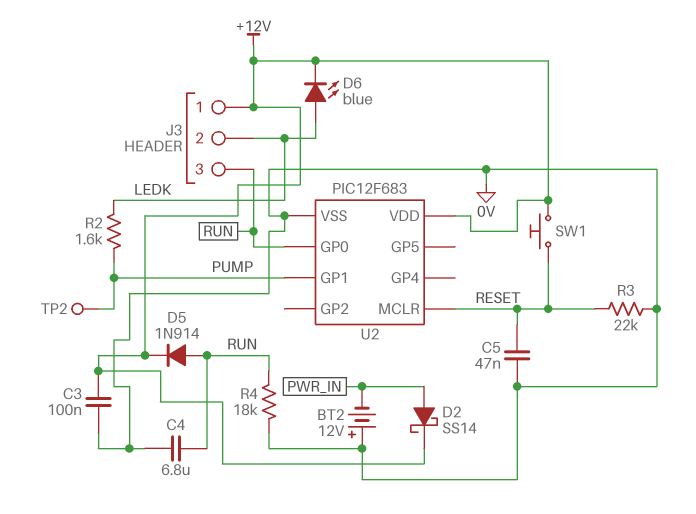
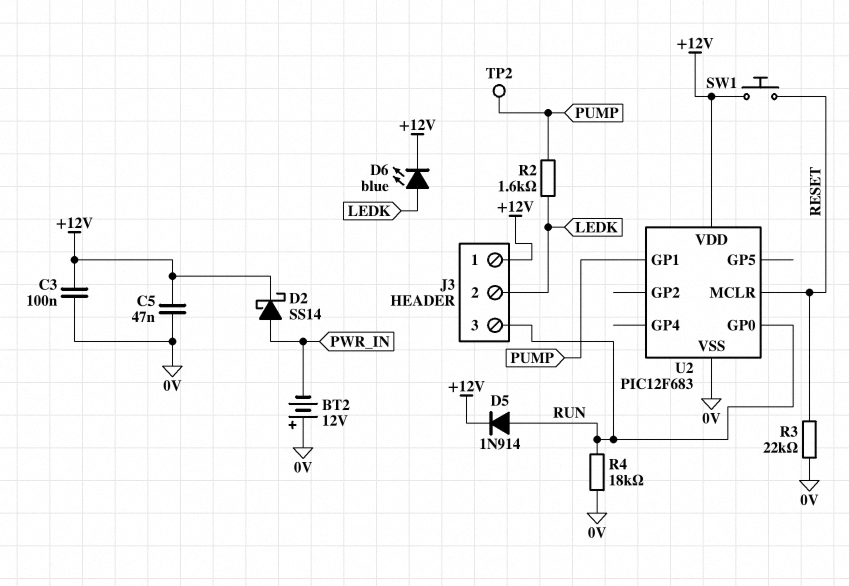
C4: 6.8uF (0V, RUN) -> none
C5: 47nF (0V, RESET) -> 47nF (+12V, 0V)

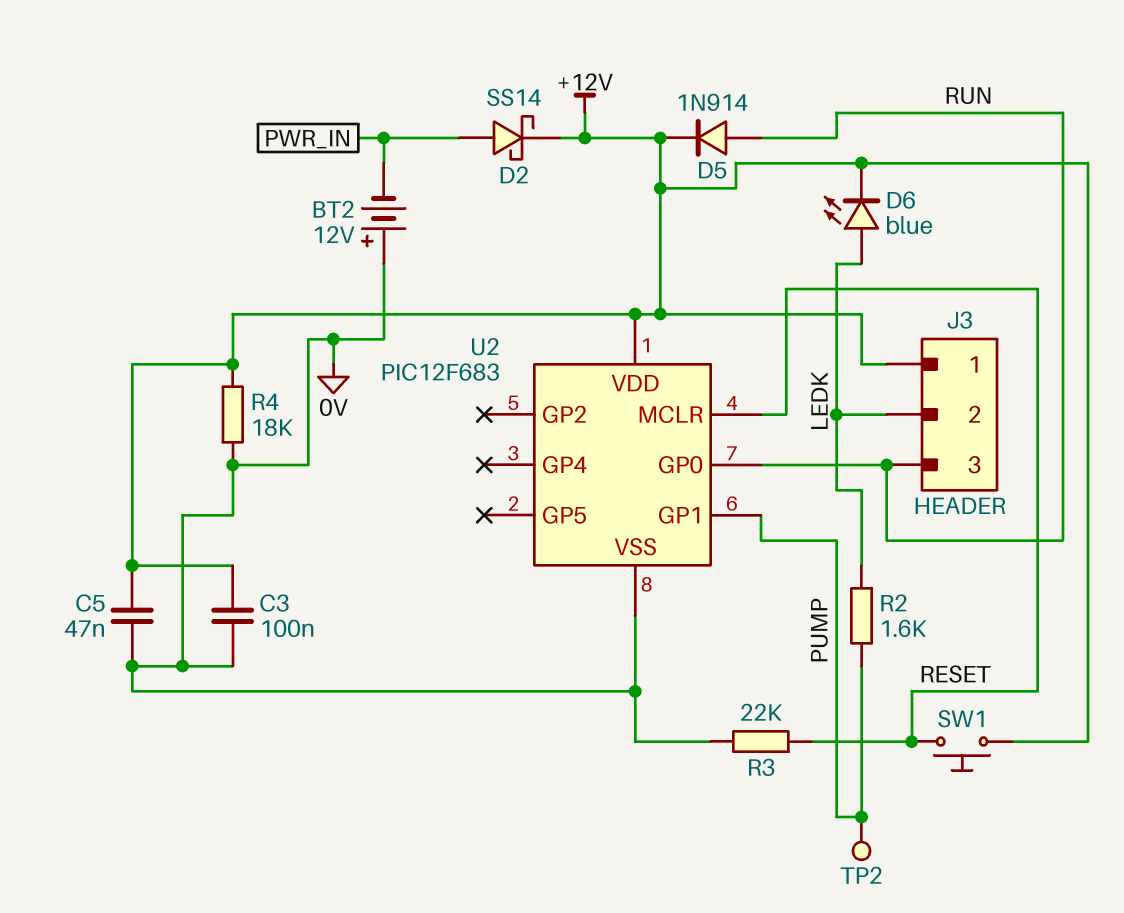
R4: 18k (0V, RUN) -> 18k (+12V, 0V)

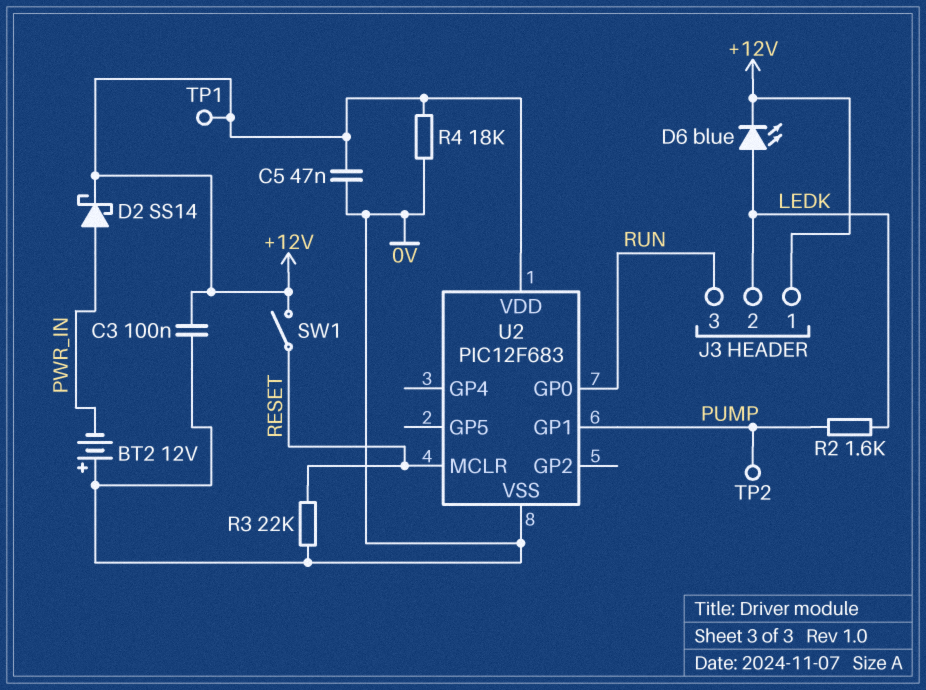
D5: diode 1N914 (A RUN, K +12V) -> none
SW1: button (+12V, RESET) -> switch (+12V, RESET)
TP1: none -> test point (+12V)

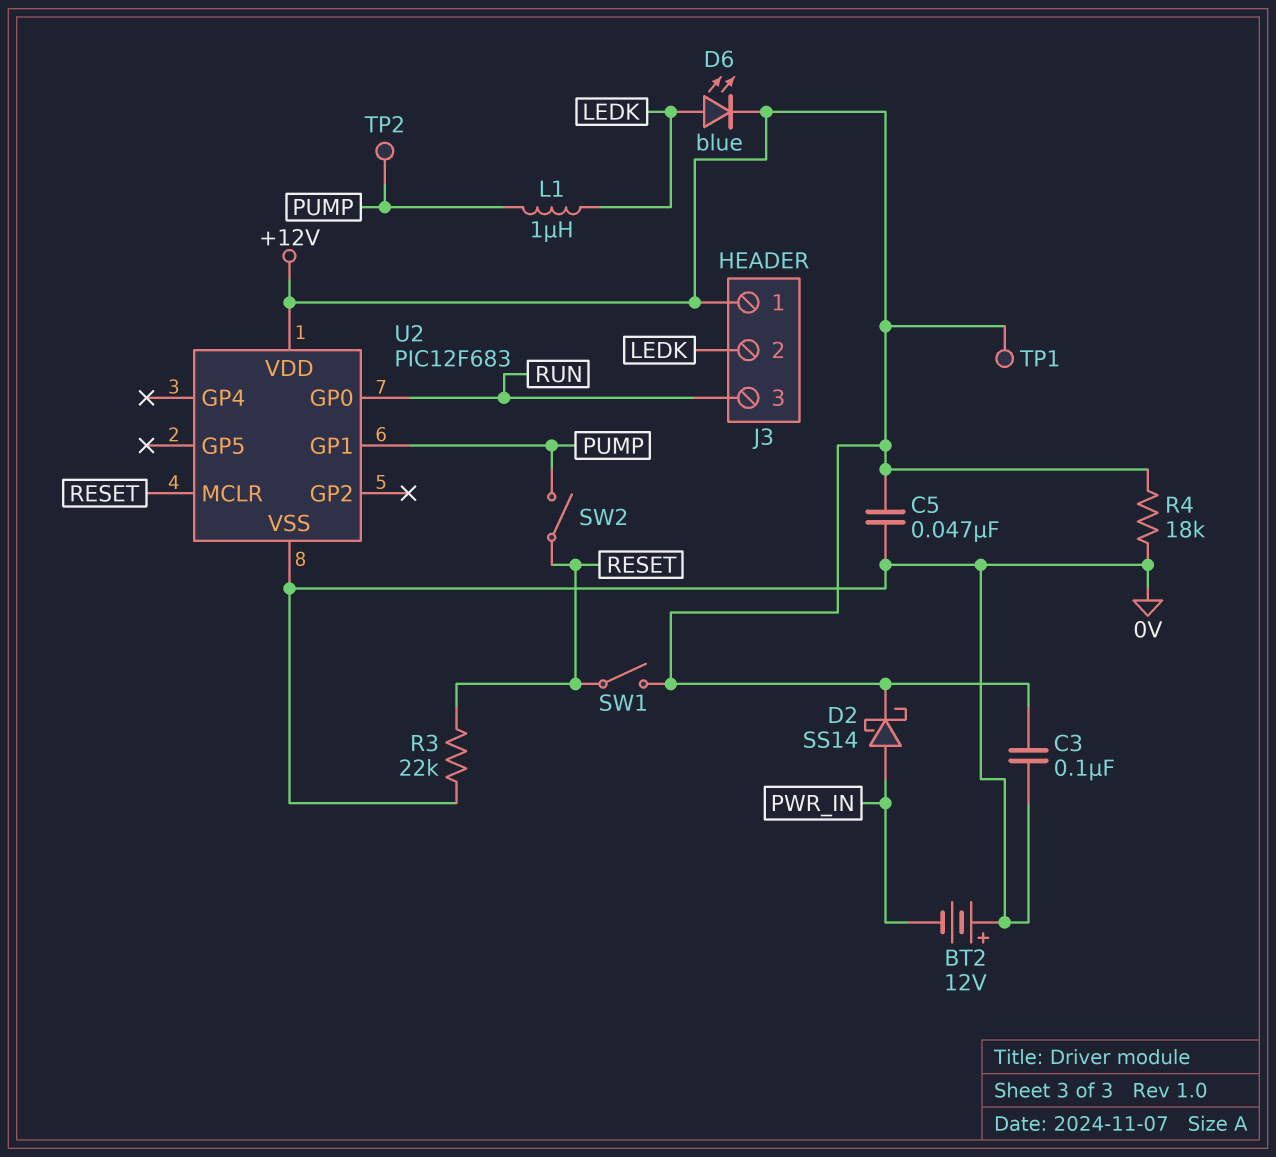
L1: none -> 1uH (LEDK, PUMP)
R2: 1.6k (LEDK, PUMP) -> none
SW2: none -> switch (PUMP, RESET)

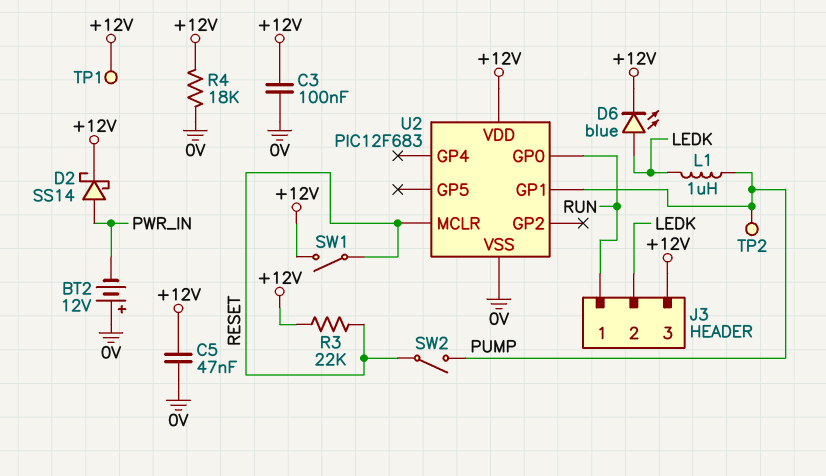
J3 pin 1: +12V -> RUN
J3 pin 3: RUN -> +12V
R3: 22k (0V, RESET) -> 22k (+12V, RESET)

